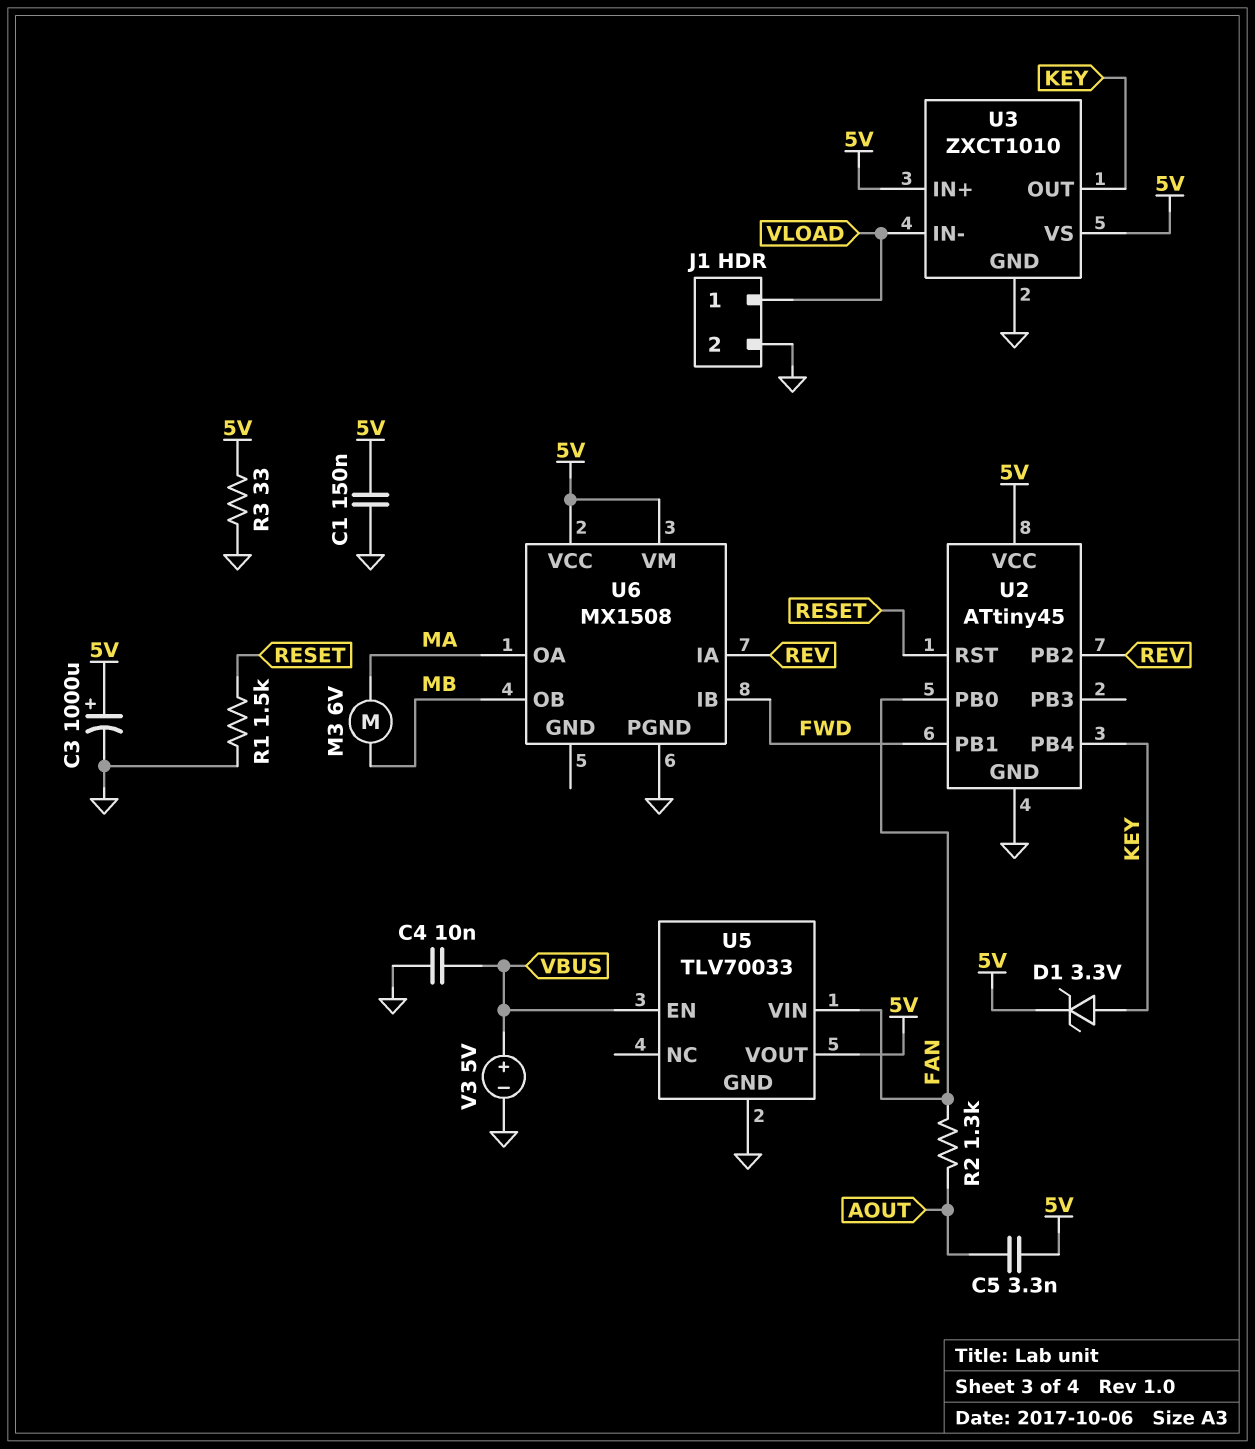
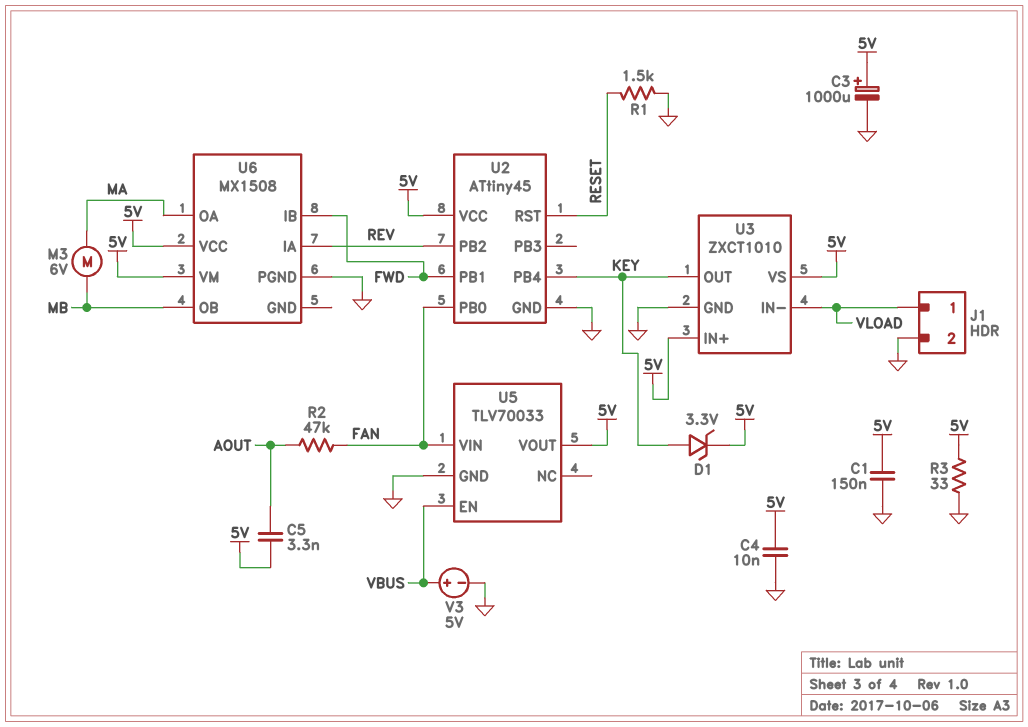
C4: 10nF (GND, VBUS) -> 10nF (5V, GND)
R2: 1.3k (AOUT, FAN) -> 47k (AOUT, FAN)

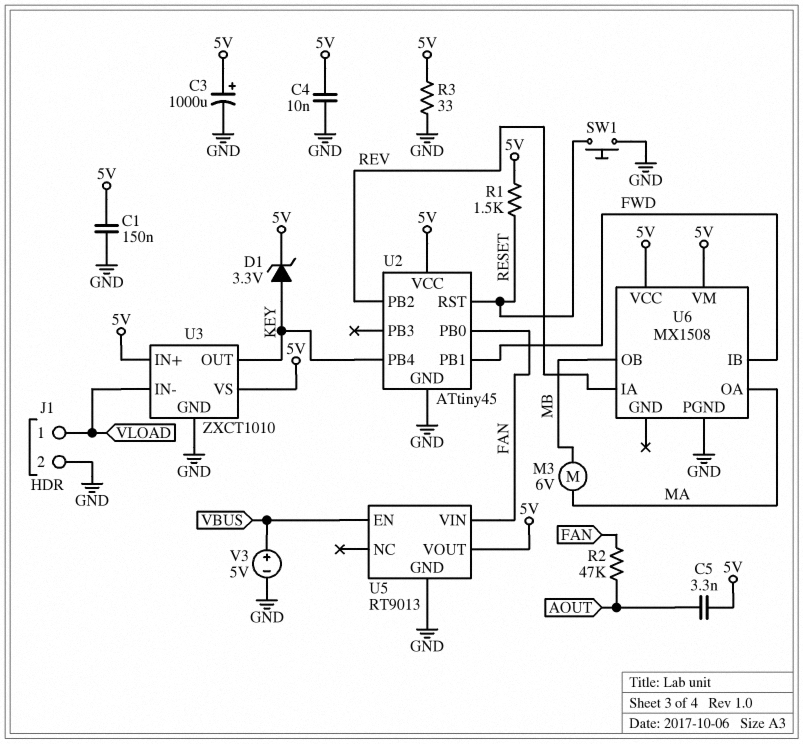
R1: 1.5k (GND, RESET) -> 1.5k (5V, RESET)
SW1: none -> button (GND, RESET)
U5: TLV70033 -> RT9013

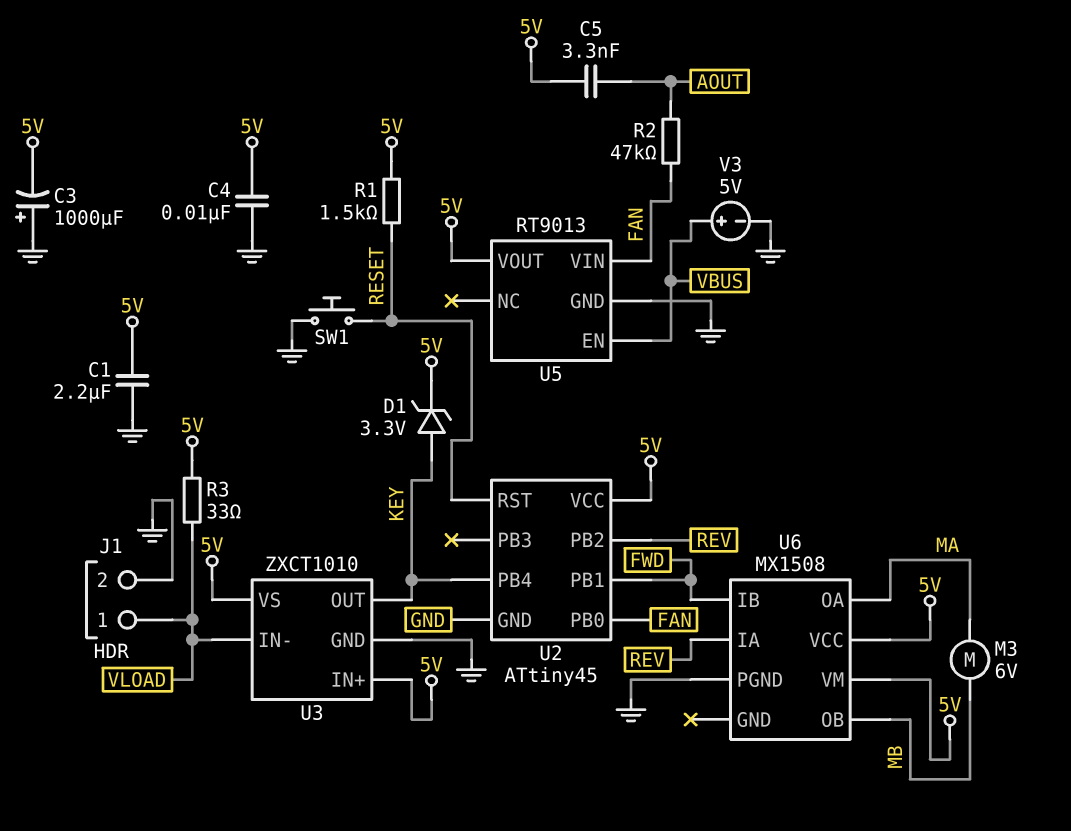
C1: 150nF (5V, GND) -> 2.2uF (5V, GND)
C3: 1000uF (plus 5V, minus GND) -> 1000uF (plus GND, minus 5V)
R3: 33 (5V, GND) -> 33 (5V, VLOAD)

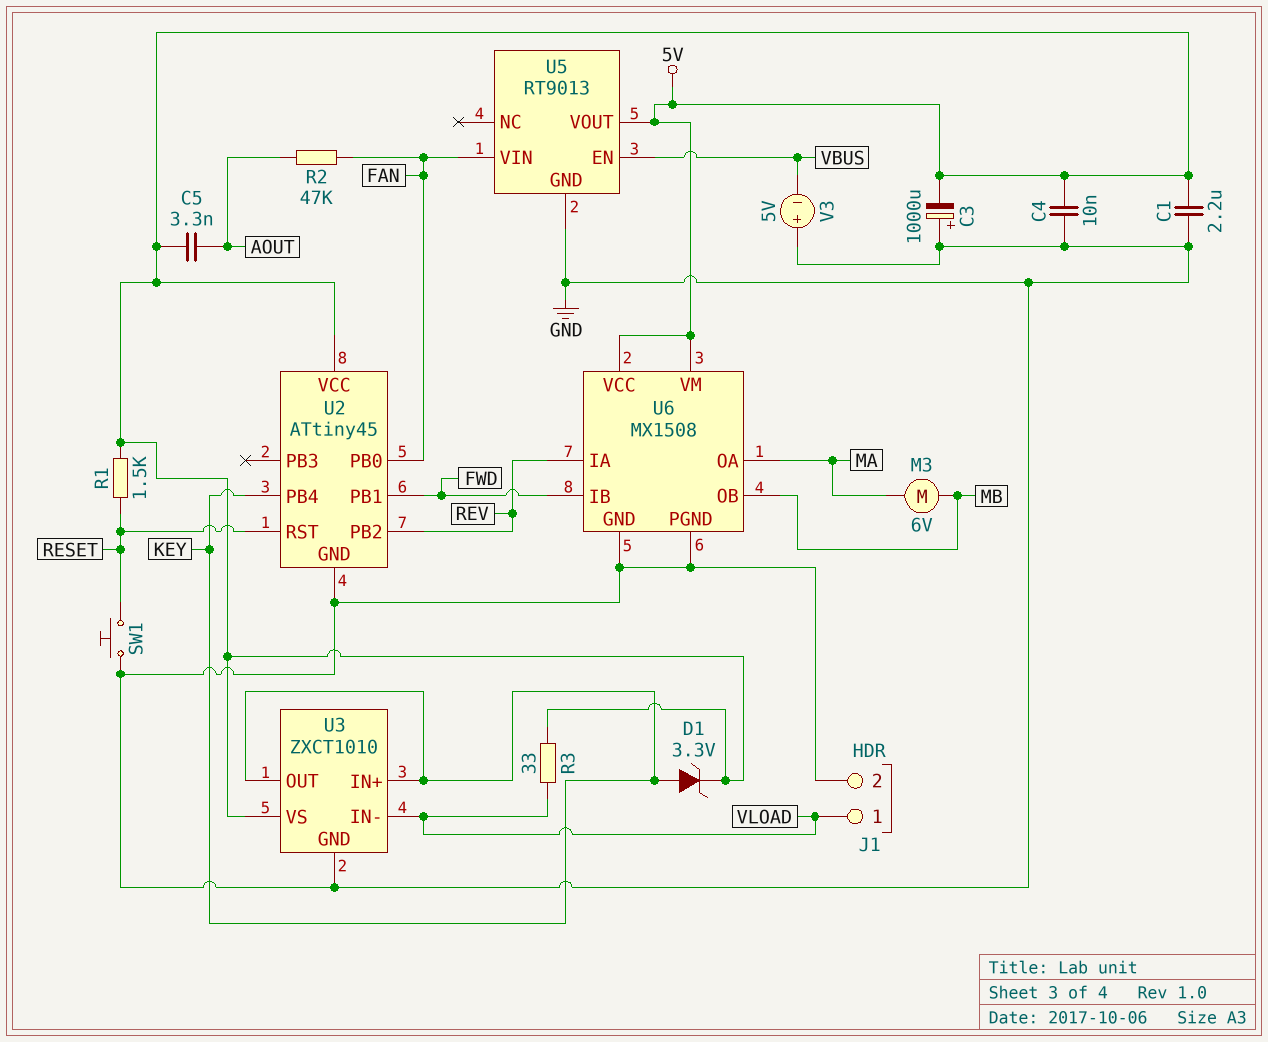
U3 pin IN+: 5V -> KEY
U6 pin GND: none -> GND
V3: 5V (plus VBUS, minus GND) -> 5V (plus GND, minus VBUS)

